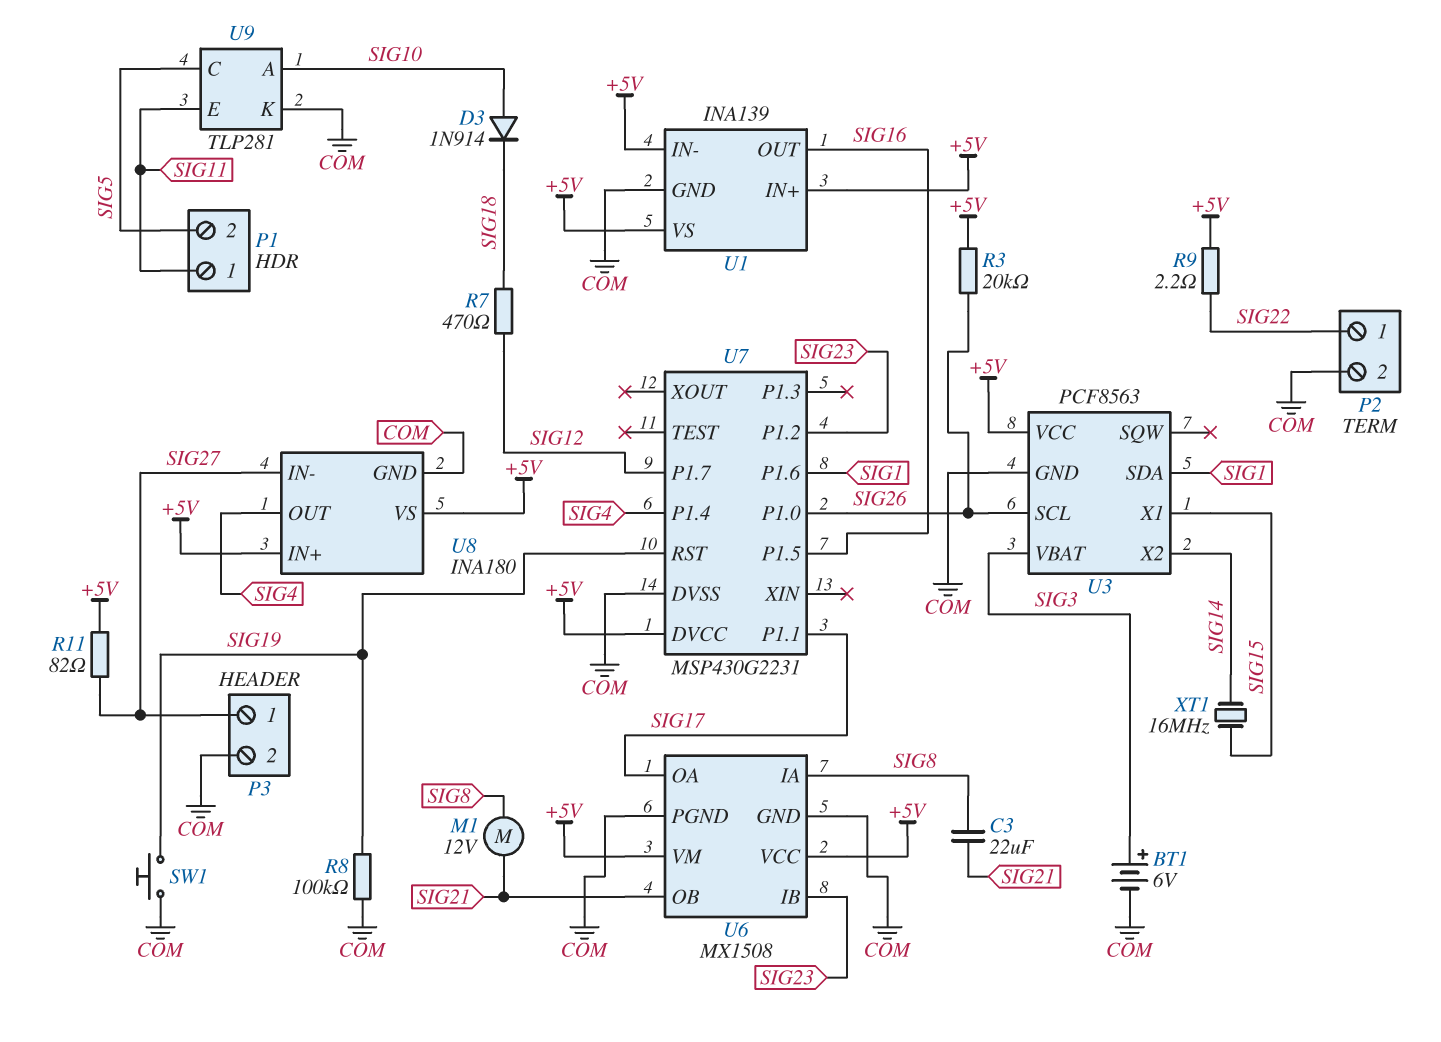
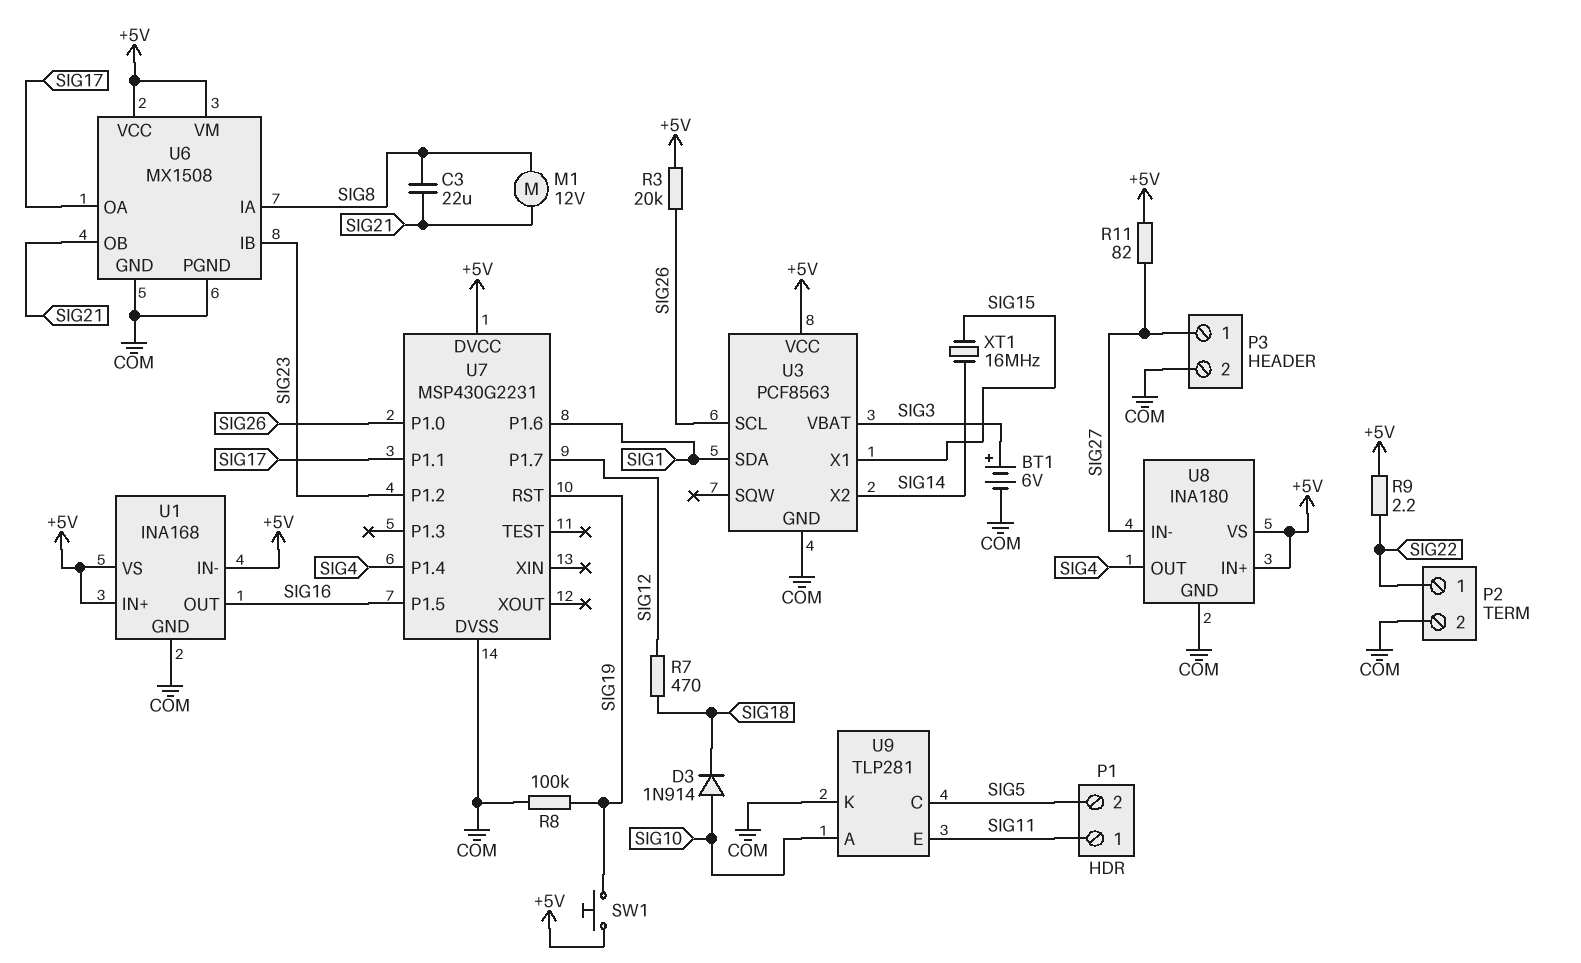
SW1: button (COM, SIG19) -> button (+5V, SIG19)
U1: INA139 -> INA168

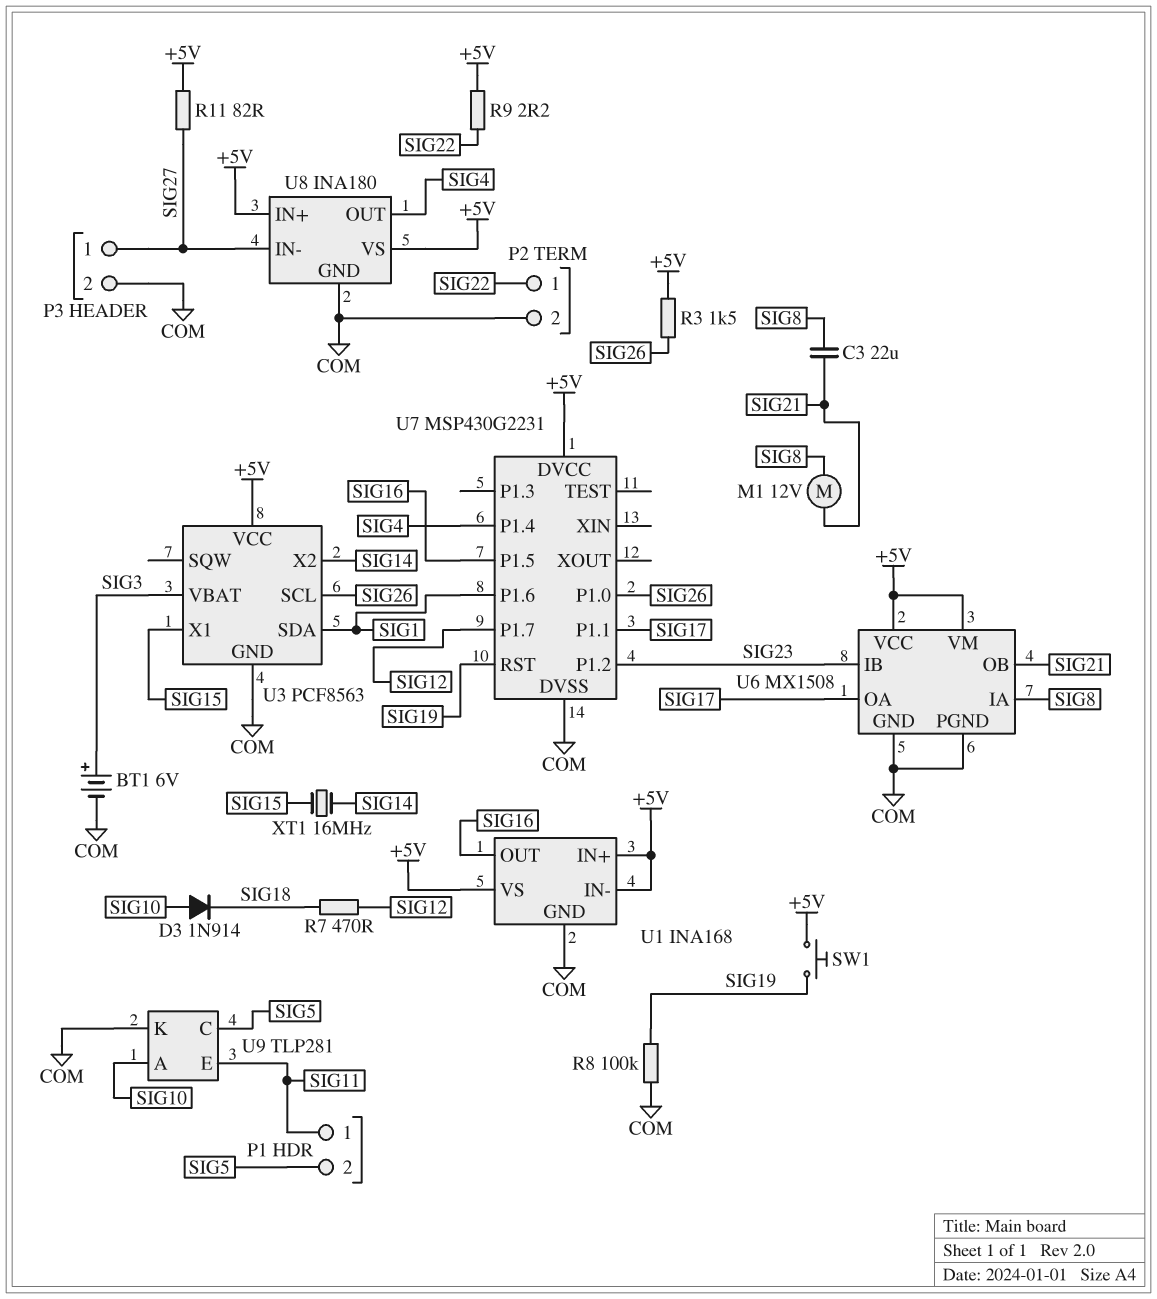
R3: 20k (+5V, SIG26) -> 1.5k (+5V, SIG26)

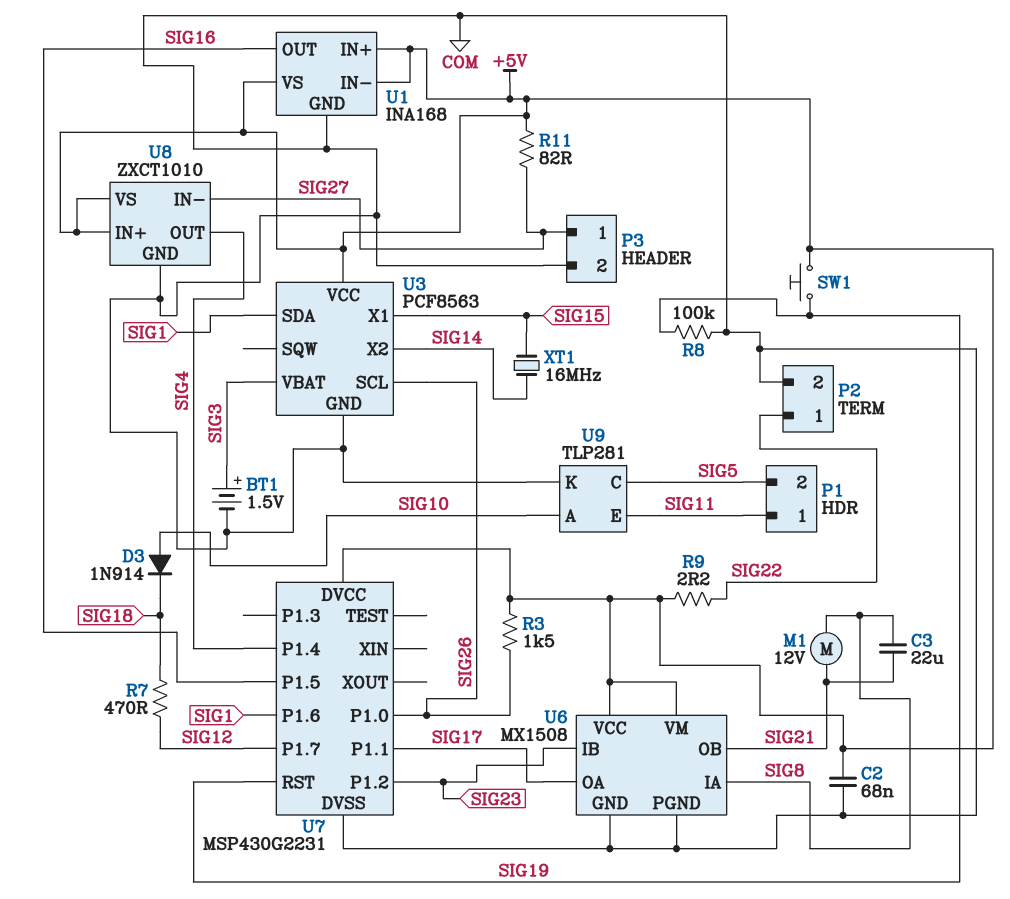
BT1: 6V (plus SIG3, minus COM) -> 1.5V (plus SIG3, minus COM)
C2: none -> 68nF (+5V, COM)
U8: INA180 -> ZXCT1010

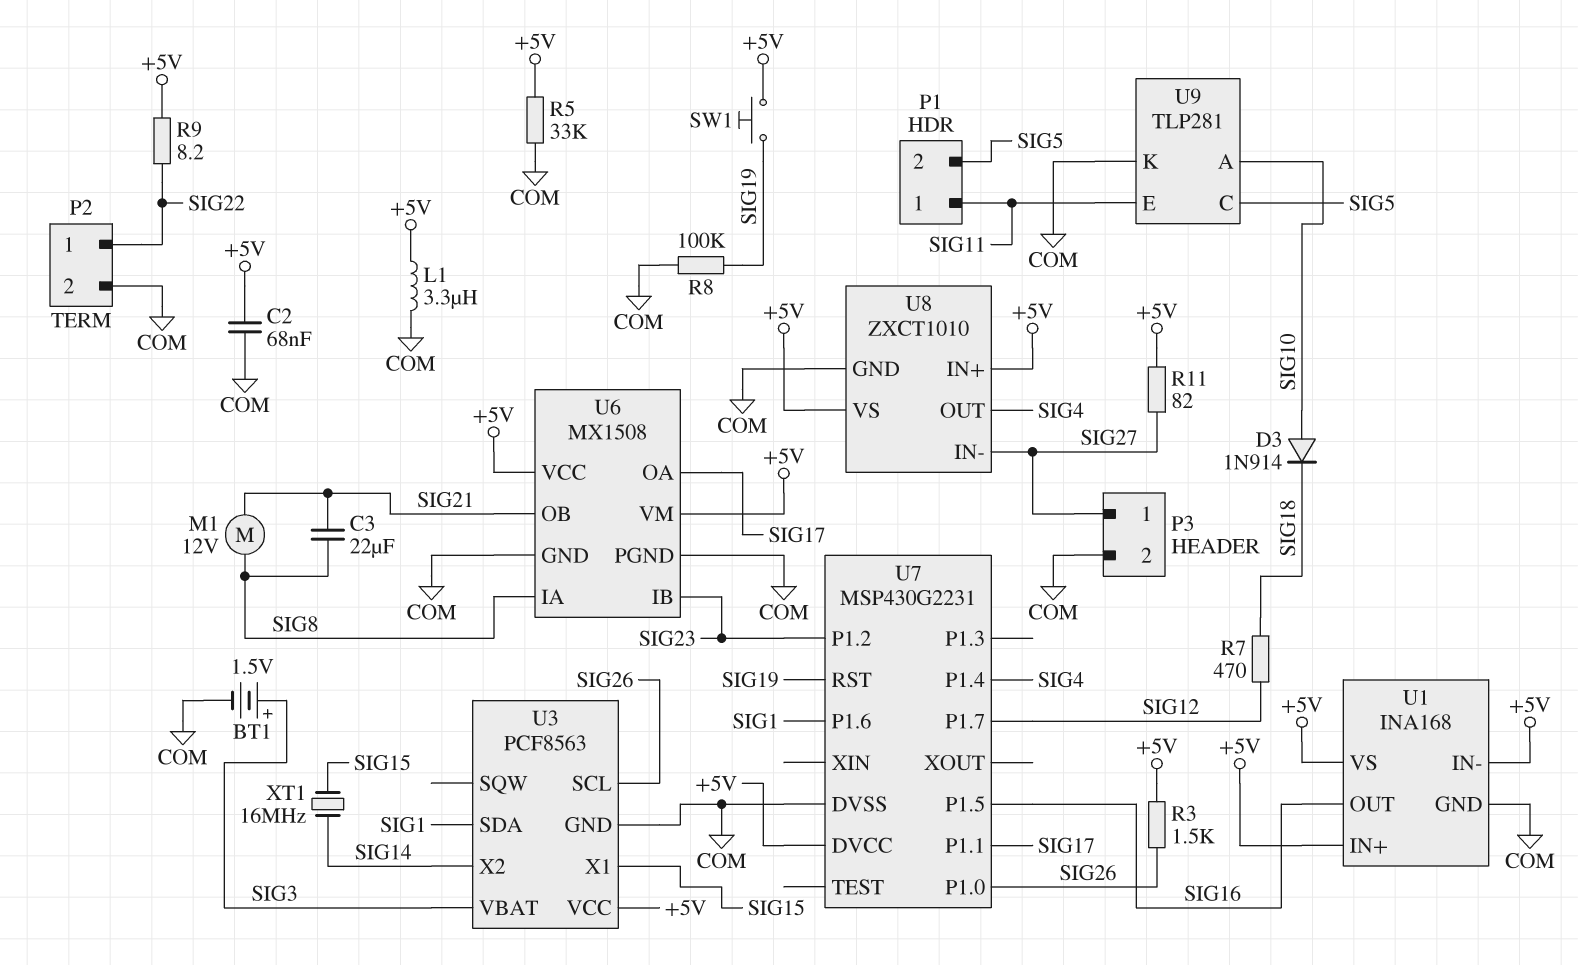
L1: none -> 3.3uH (+5V, COM)
R5: none -> 33k (+5V, COM)
R9: 2.2 (+5V, SIG22) -> 8.2 (+5V, SIG22)

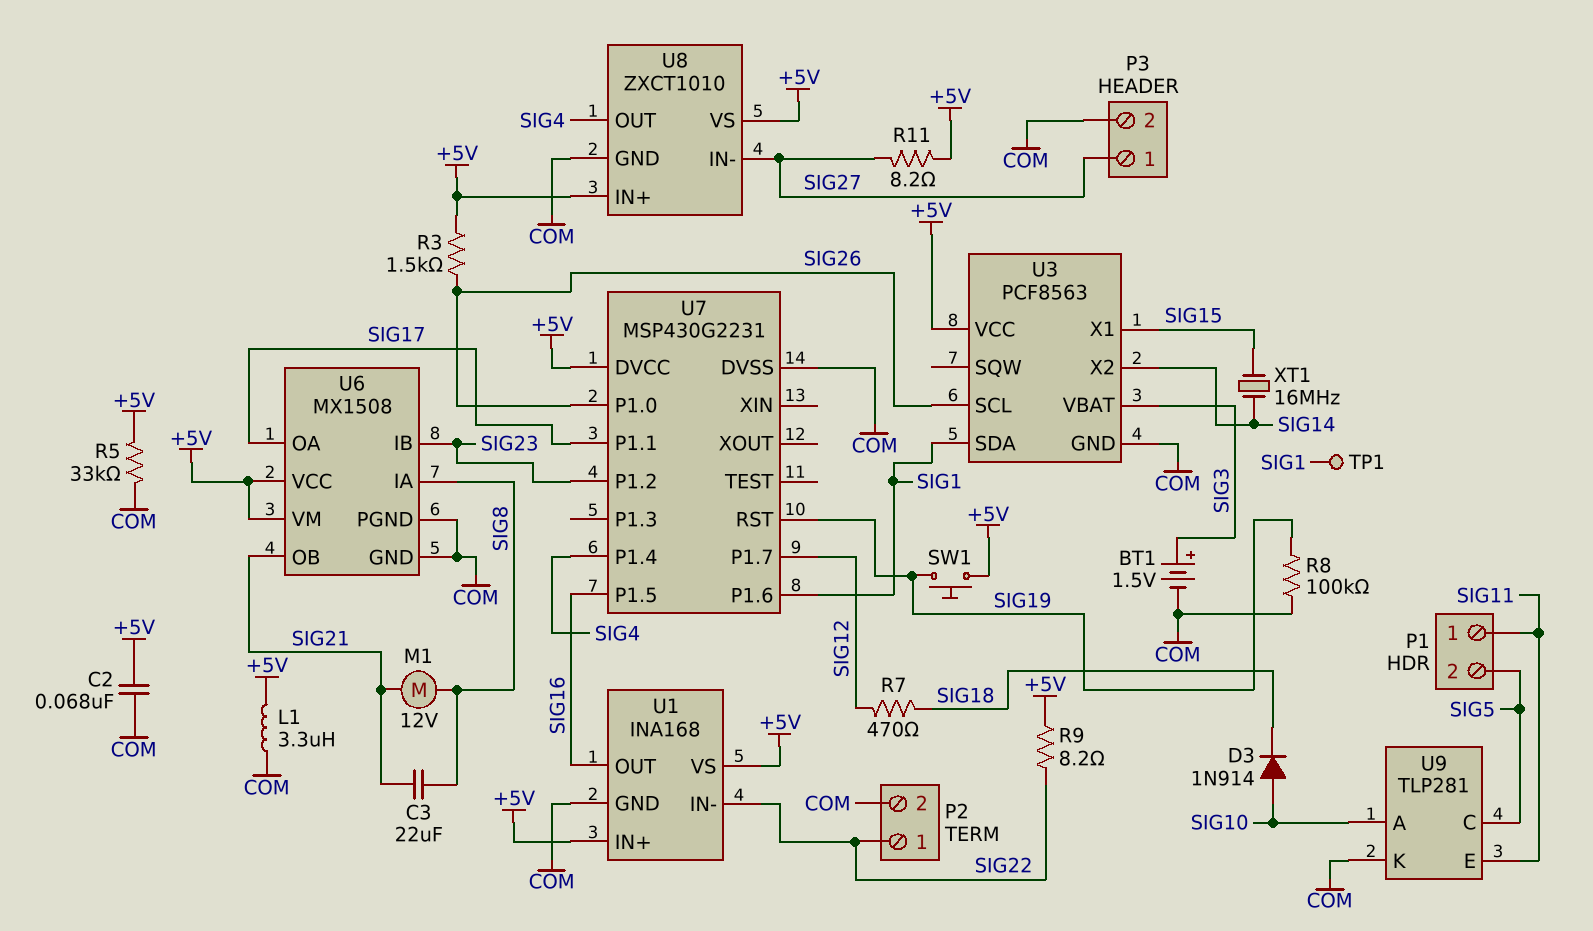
R11: 82 (+5V, SIG27) -> 8.2 (+5V, SIG27)
TP1: none -> test point (SIG1)
U1 pin IN-: +5V -> SIG22

